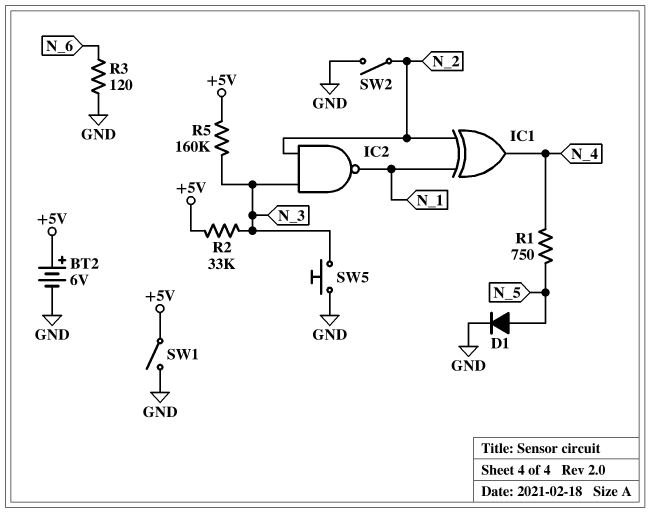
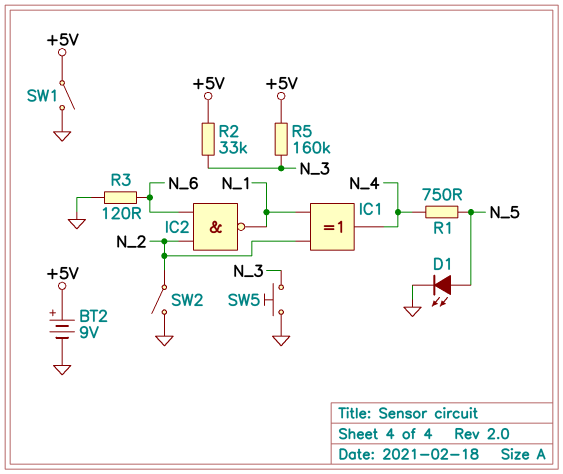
BT2: 6V (plus +5V, minus GND) -> 9V (plus +5V, minus GND)
D1: diode (A N_5, K GND) -> LED (A N_5, K GND)
IC2: NAND (in N_2, in N_3, out N_1) -> NAND (in N_2, in N_6, out N_1)

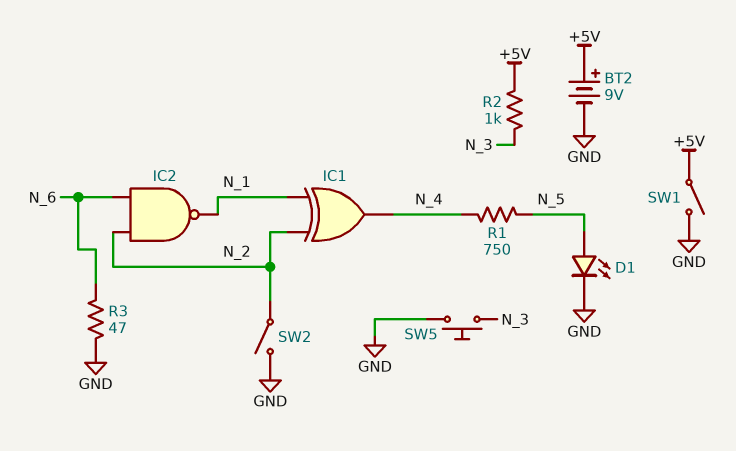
R2: 33k (+5V, N_3) -> 1k (+5V, N_3)
R3: 120 (GND, N_6) -> 47 (GND, N_6)
R5: 160k (+5V, N_3) -> none

